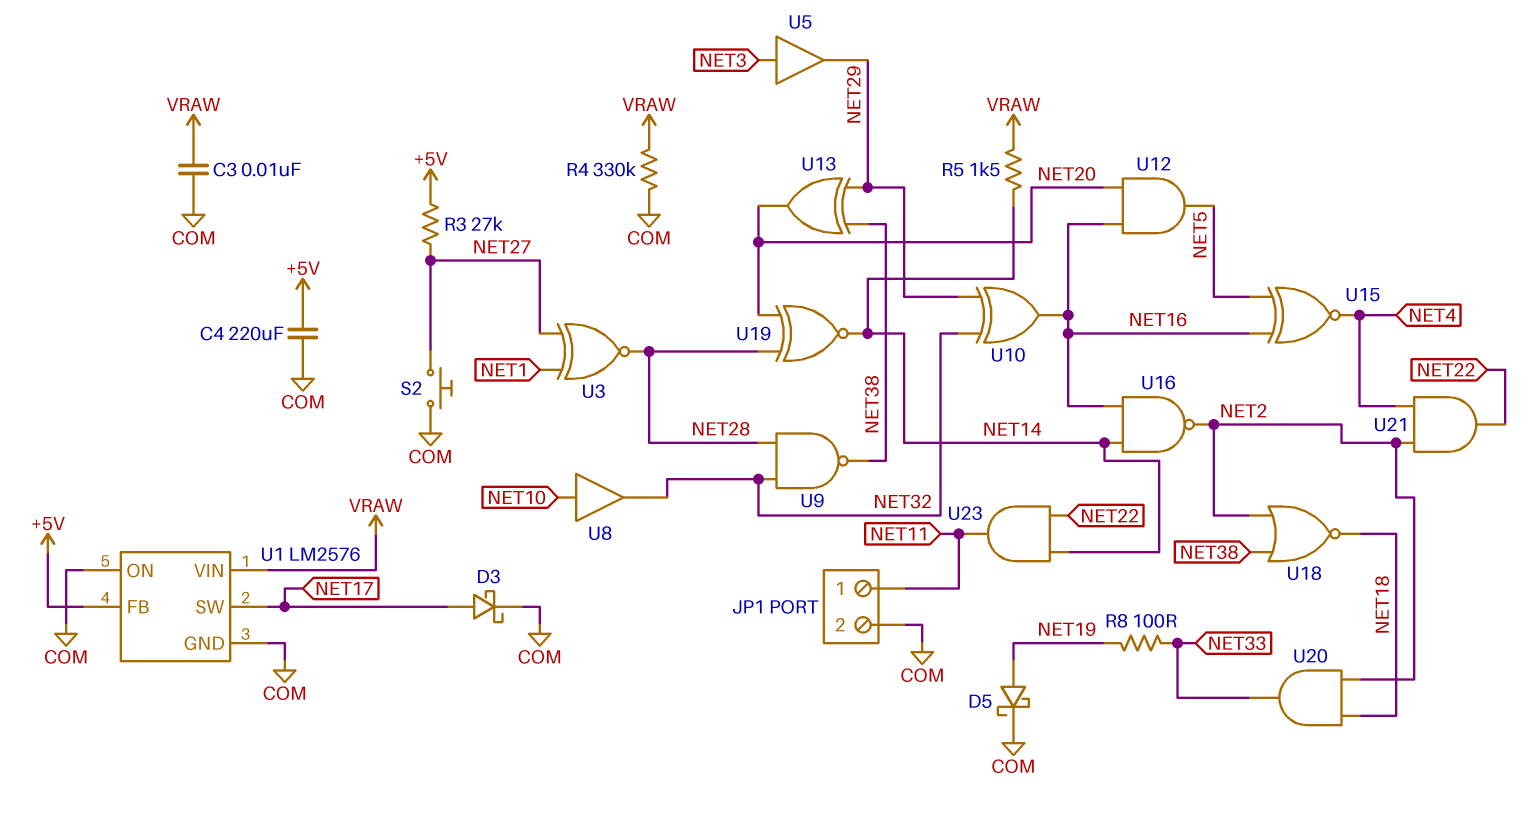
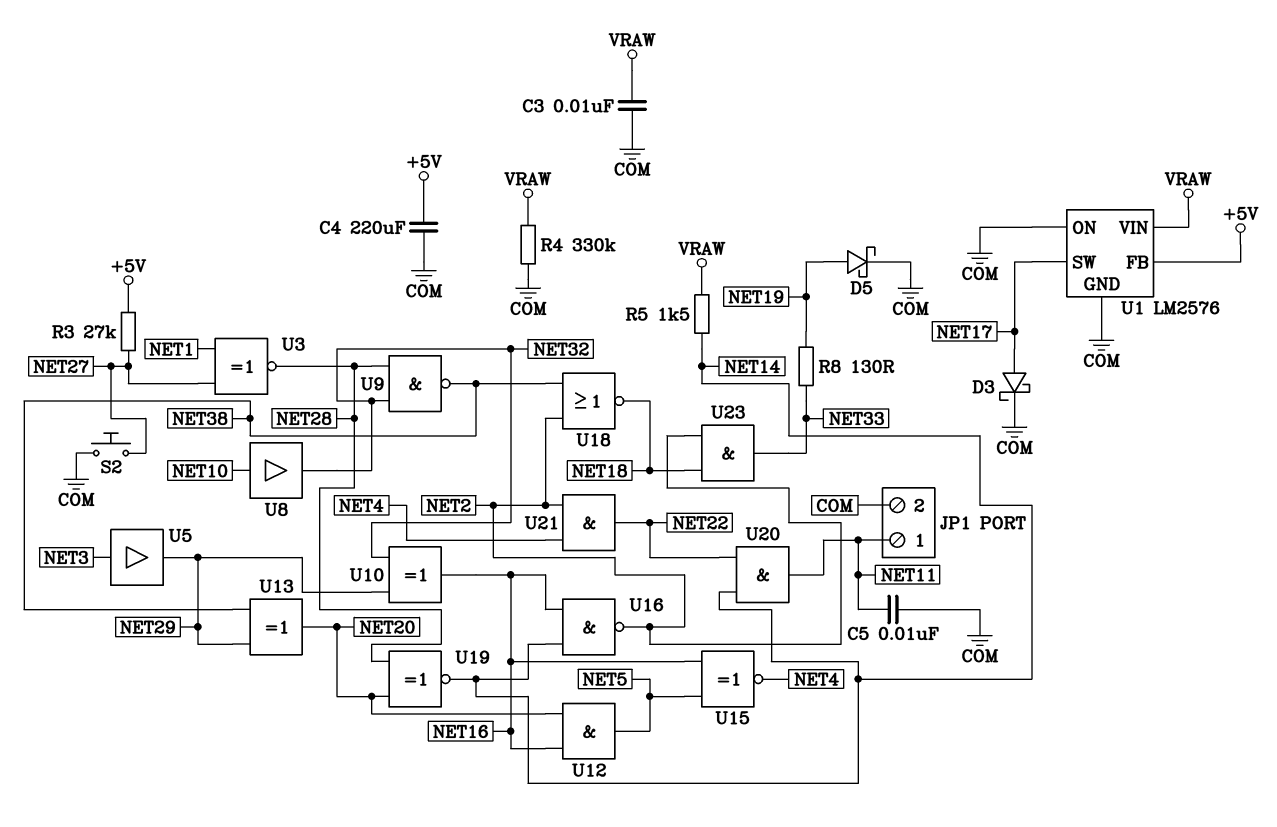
C5: none -> 10nF (COM, NET11)
R8: 100 (NET19, NET33) -> 130 (NET19, NET33)
U20: AND (in NET2, in NET18, out NET33) -> AND (in NET14, in NET22, out NET11)
U23: AND (in NET14, in NET22, out NET11) -> AND (in NET2, in NET18, out NET33)

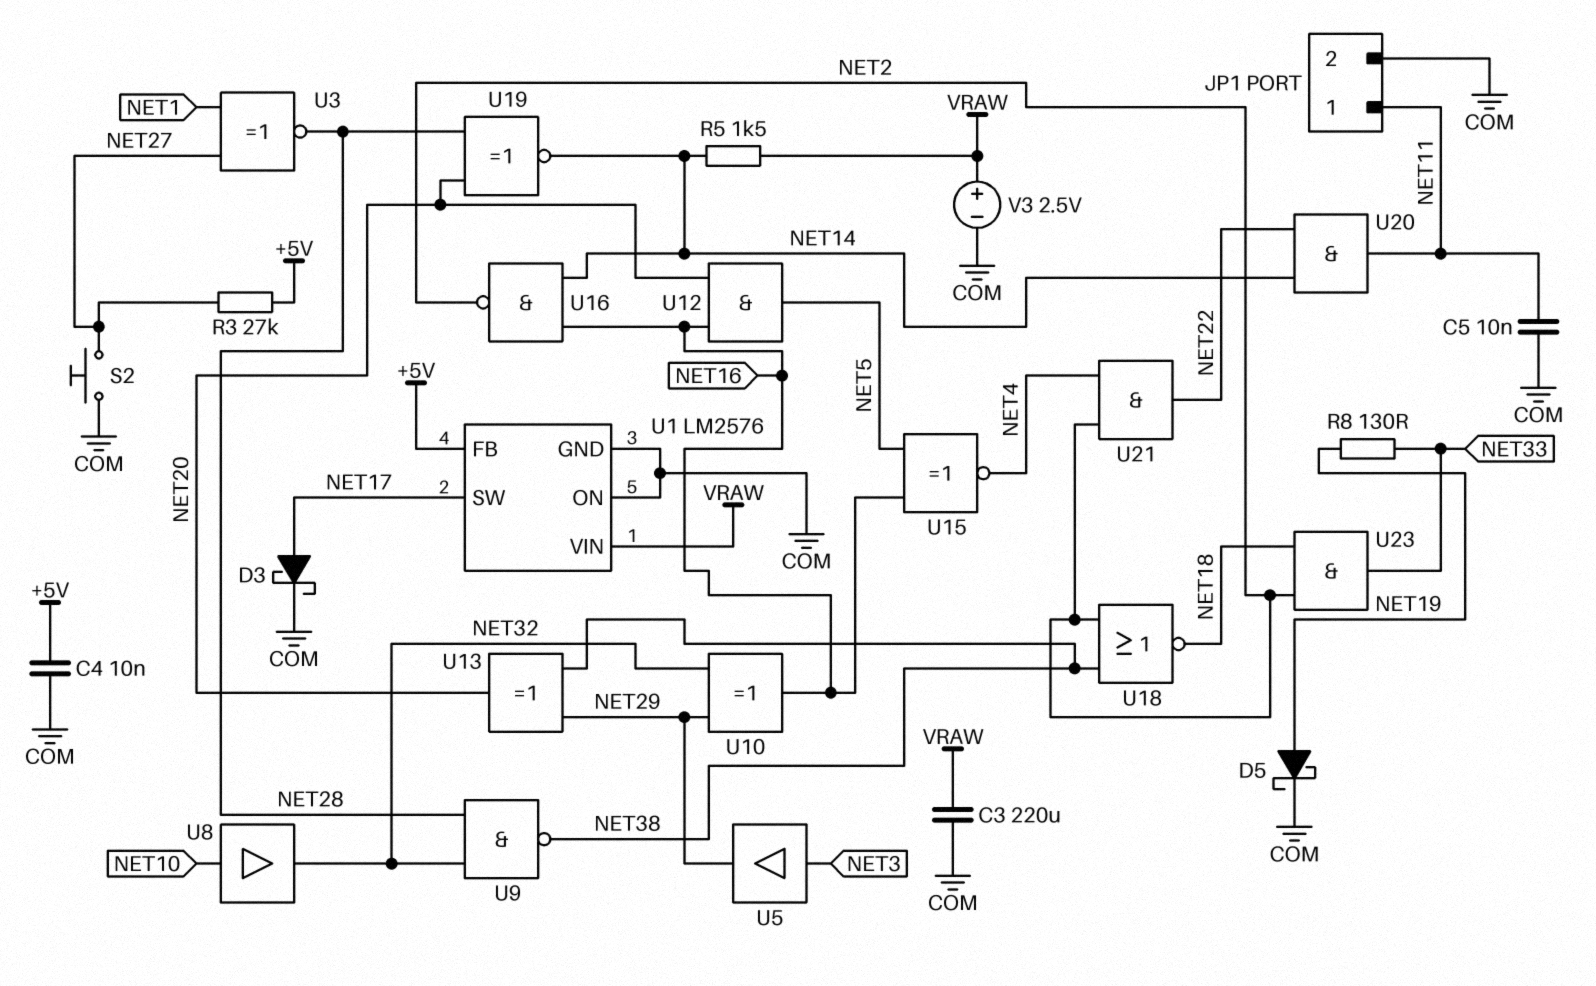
C3: 10nF (COM, VRAW) -> 220uF (COM, VRAW)
C4: 220uF (+5V, COM) -> 10nF (+5V, COM)
R4: 330k (COM, VRAW) -> none
V3: none -> 2.5V (plus VRAW, minus COM)

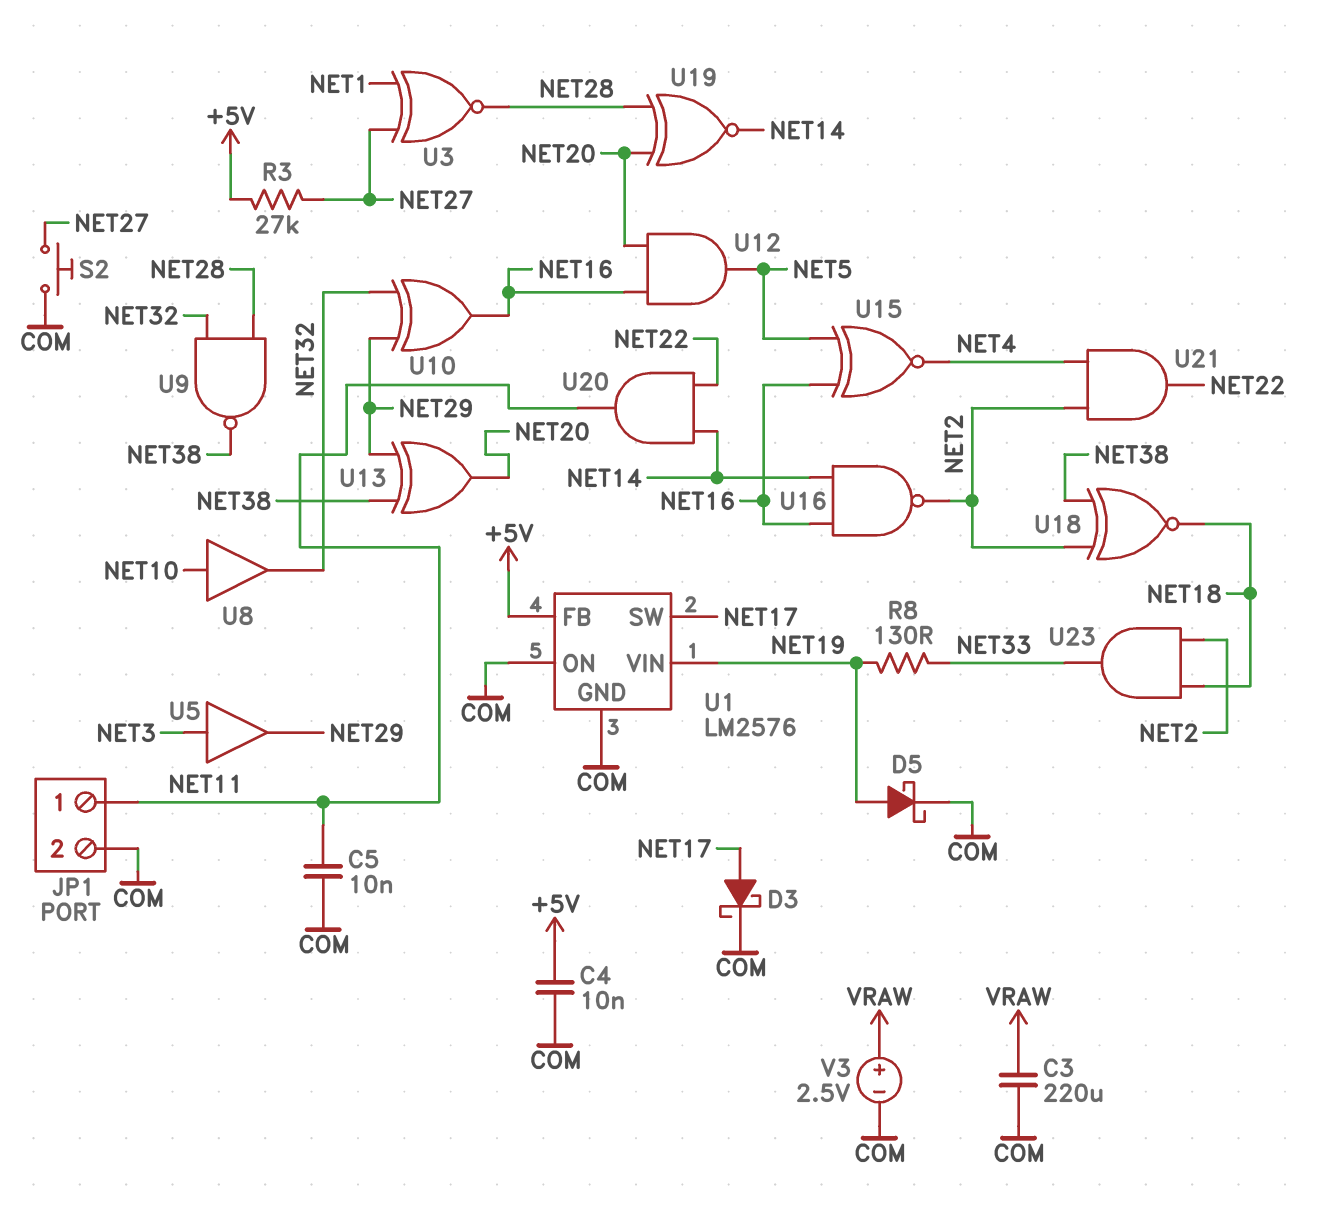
R5: 1.5k (NET14, VRAW) -> none
U1 pin VIN: VRAW -> NET19
U18: NOR (in NET2, in NET38, out NET18) -> XNOR (in NET2, in NET38, out NET18)

